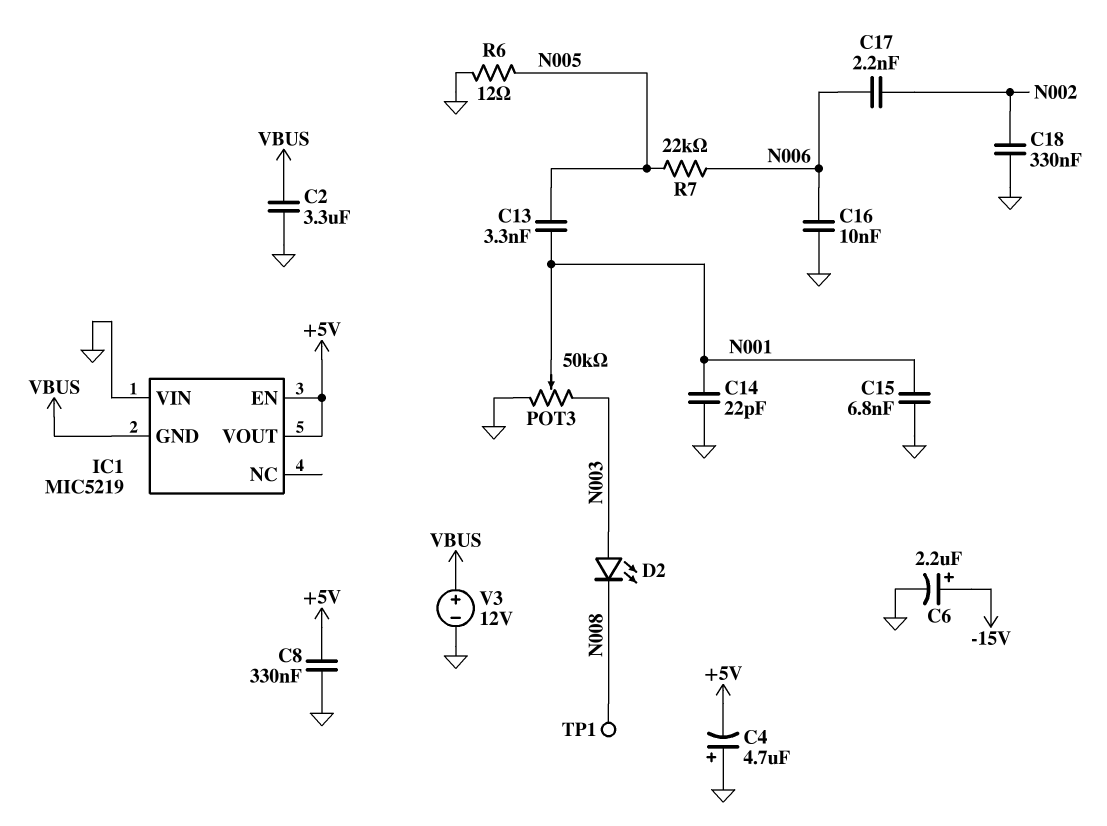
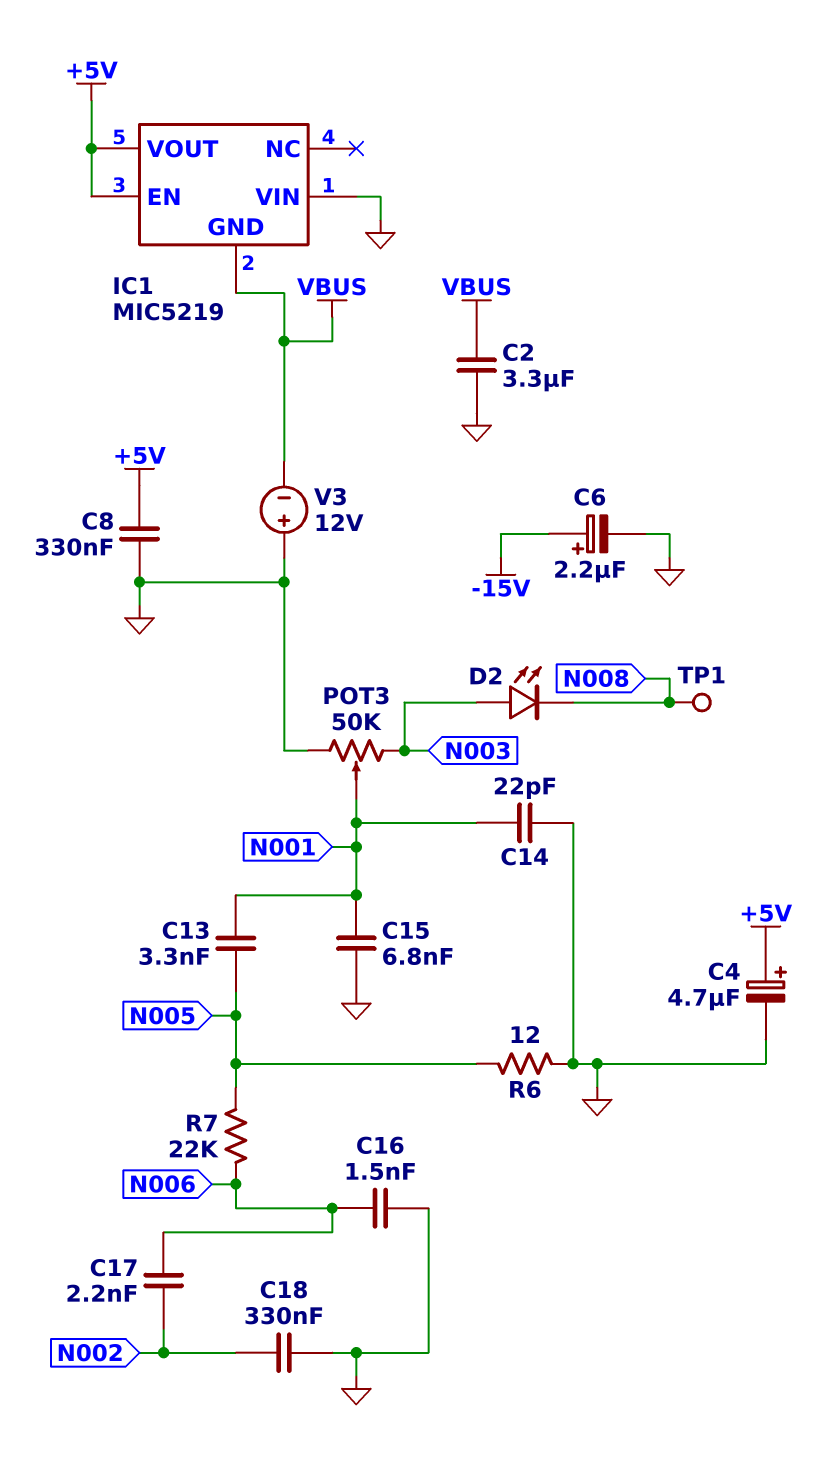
C4: 4.7uF (plus GND, minus +5V) -> 4.7uF (plus +5V, minus GND)
C16: 10nF (GND, N006) -> 1.5nF (GND, N006)
V3: 12V (plus VBUS, minus GND) -> 12V (plus GND, minus VBUS)

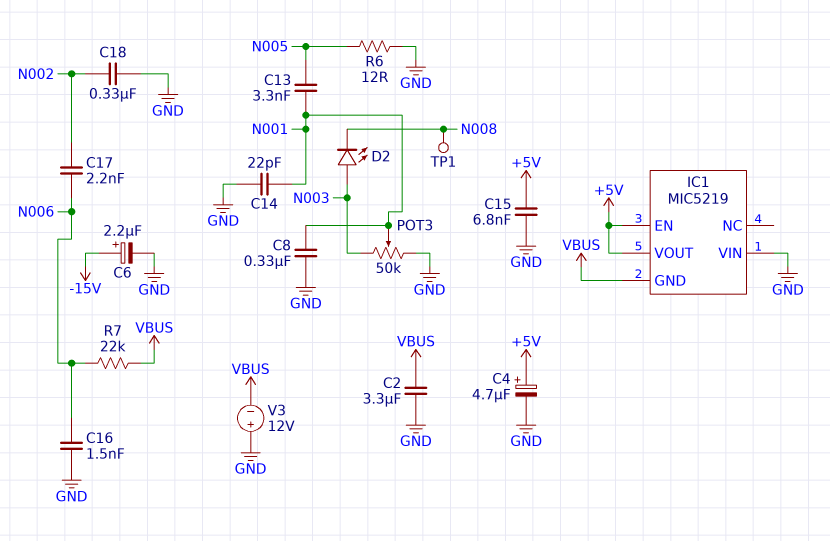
C8: 330nF (+5V, GND) -> 330nF (GND, N001)
C15: 6.8nF (GND, N001) -> 6.8nF (+5V, GND)
R7: 22k (N005, N006) -> 22k (N006, VBUS)

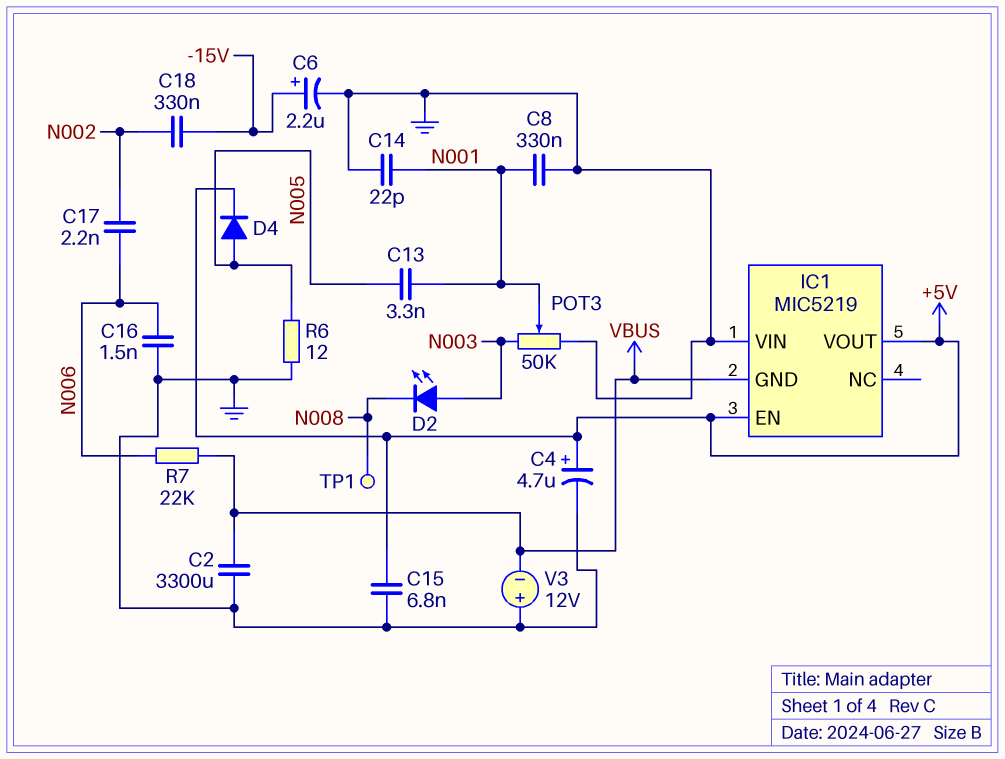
C2: 3.3uF (GND, VBUS) -> 3300uF (GND, VBUS)
C18: 330nF (GND, N002) -> 330nF (-15V, N002)
D4: none -> diode (A N005, K +5V)

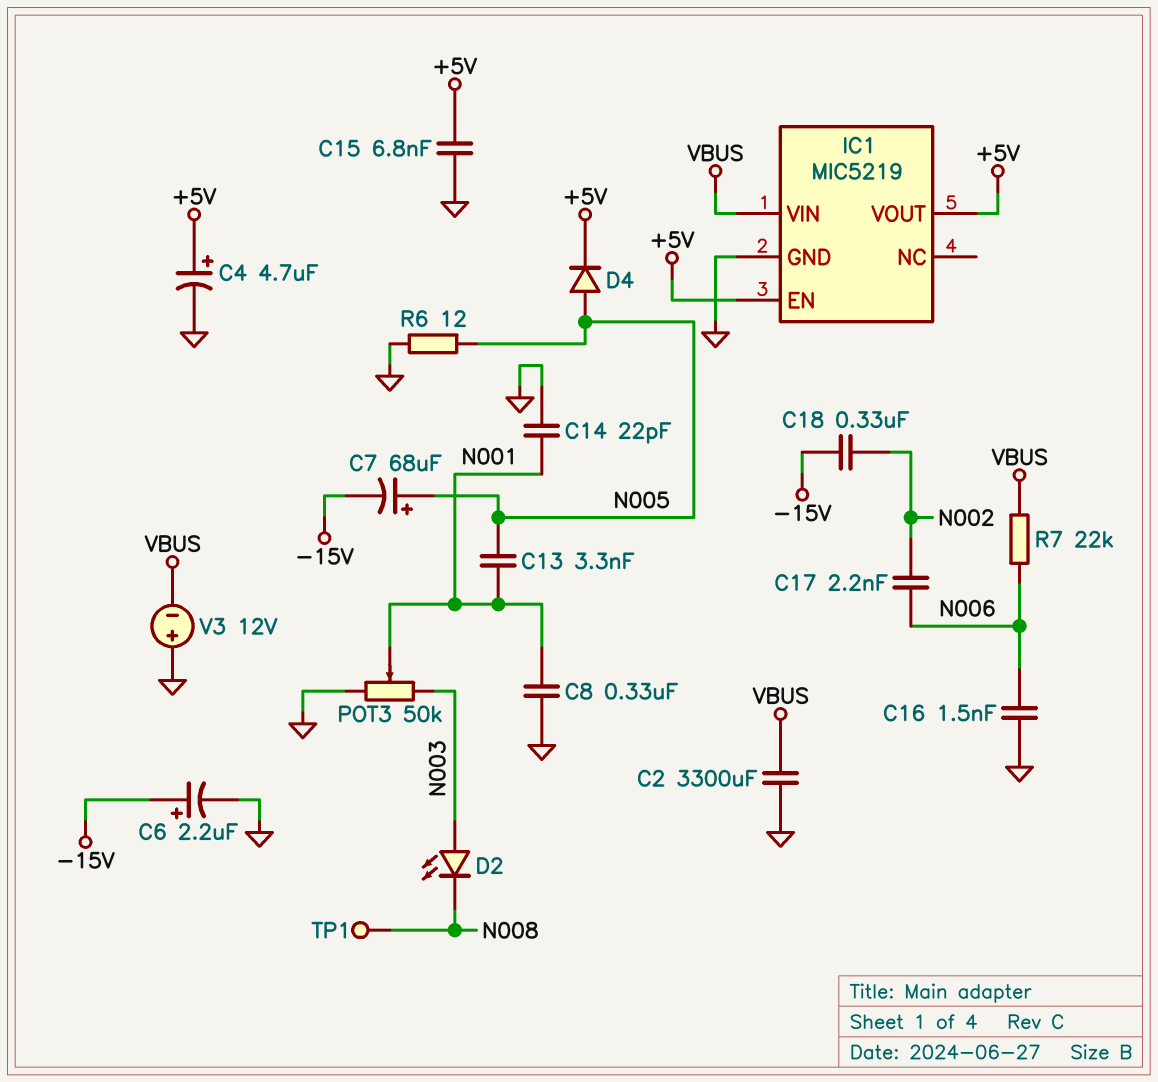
C7: none -> 68uF (plus N005, minus -15V)
IC1 pin GND: VBUS -> GND
IC1 pin VIN: GND -> VBUS

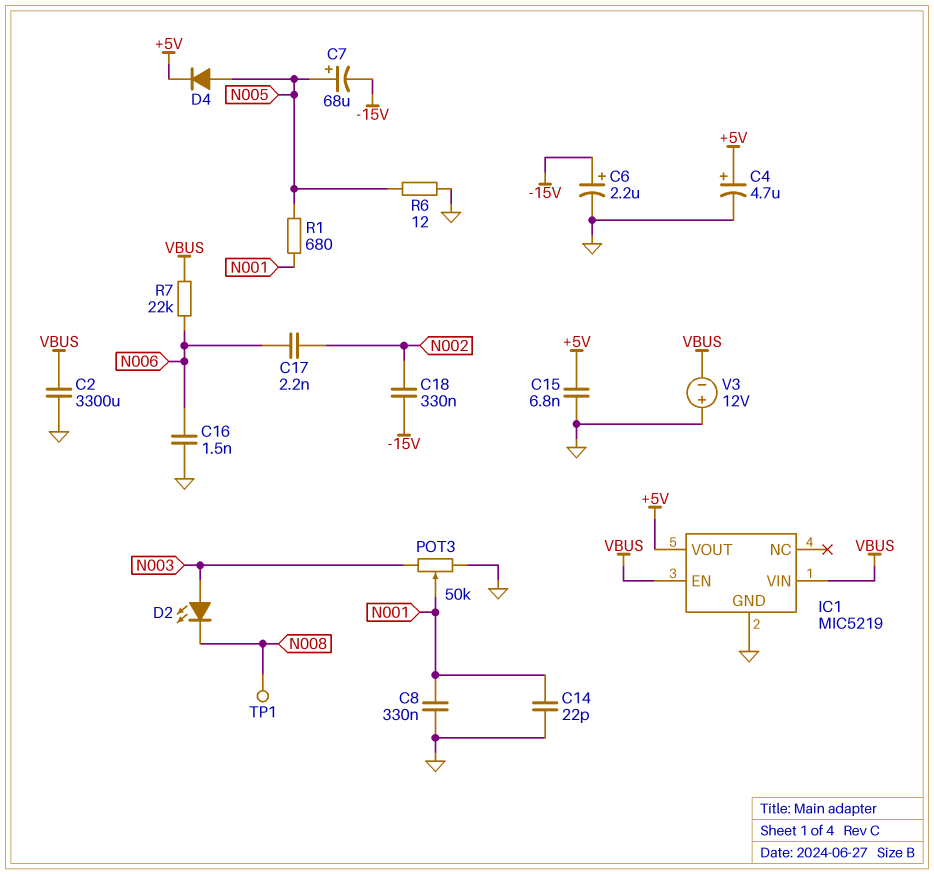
C13: 3.3nF (N001, N005) -> none
IC1 pin EN: +5V -> VBUS
R1: none -> 680 (N001, N005)

